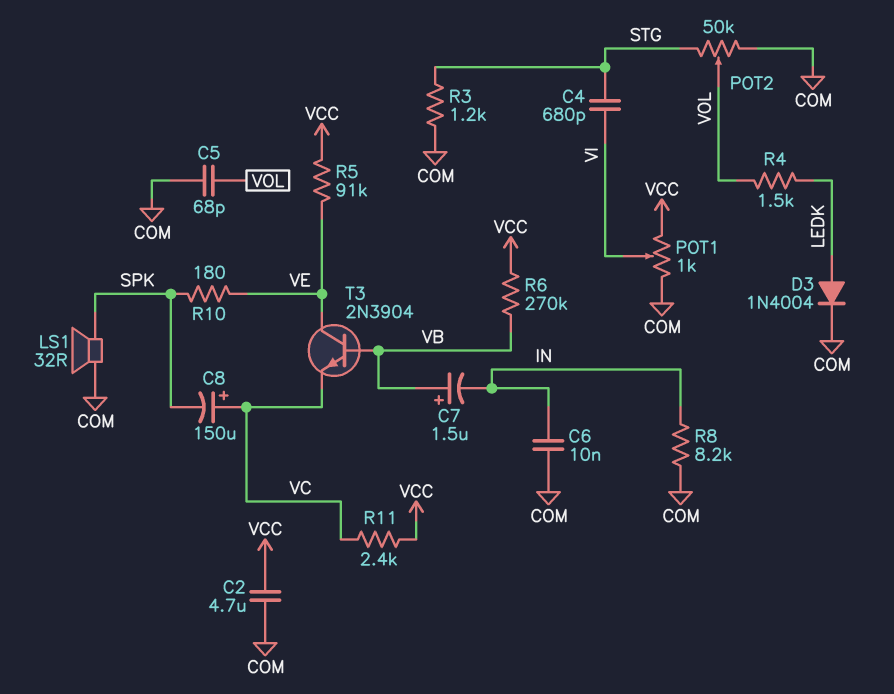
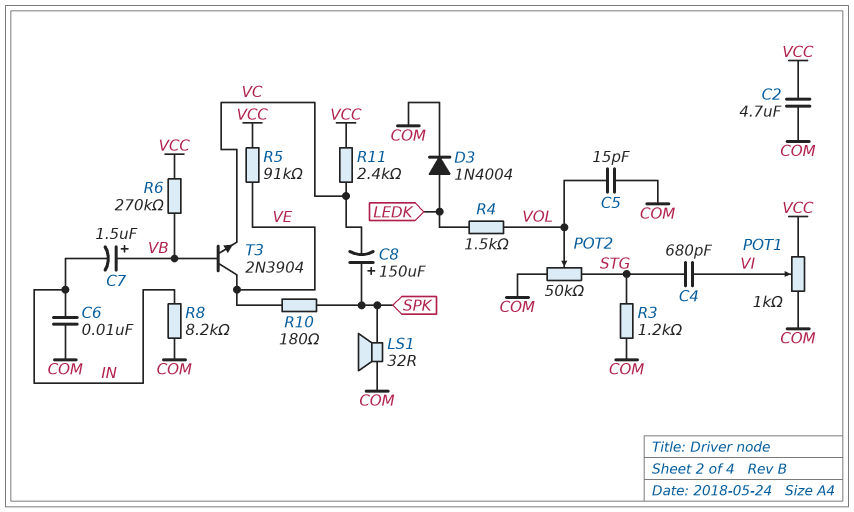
C5: 68pF (COM, VOL) -> 15pF (COM, VOL)
C8: 150uF (plus VC, minus SPK) -> 150uF (plus SPK, minus VC)

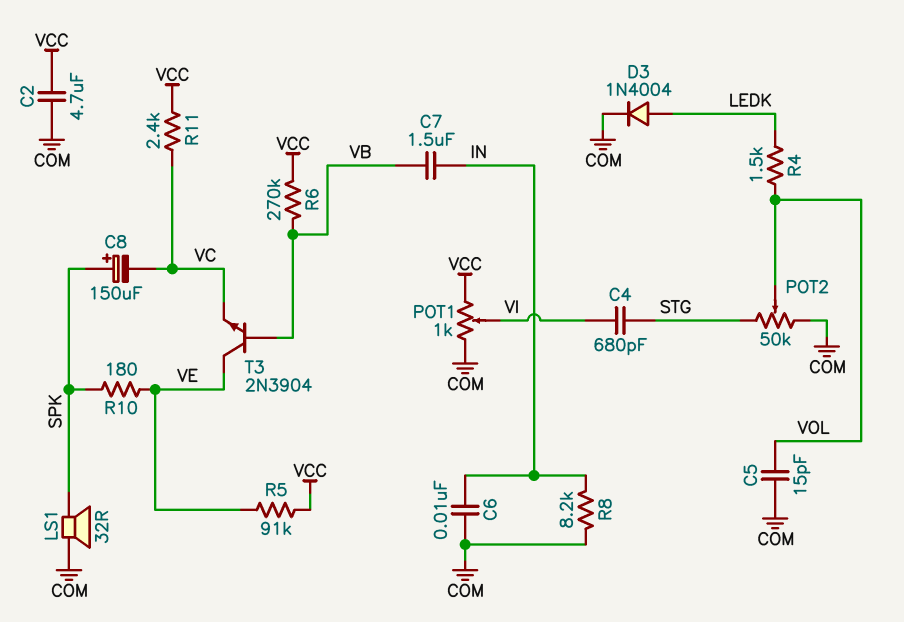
C7: 1.5uF (plus VB, minus IN) -> 1.5uF (IN, VB)
R3: 1.2k (COM, STG) -> none

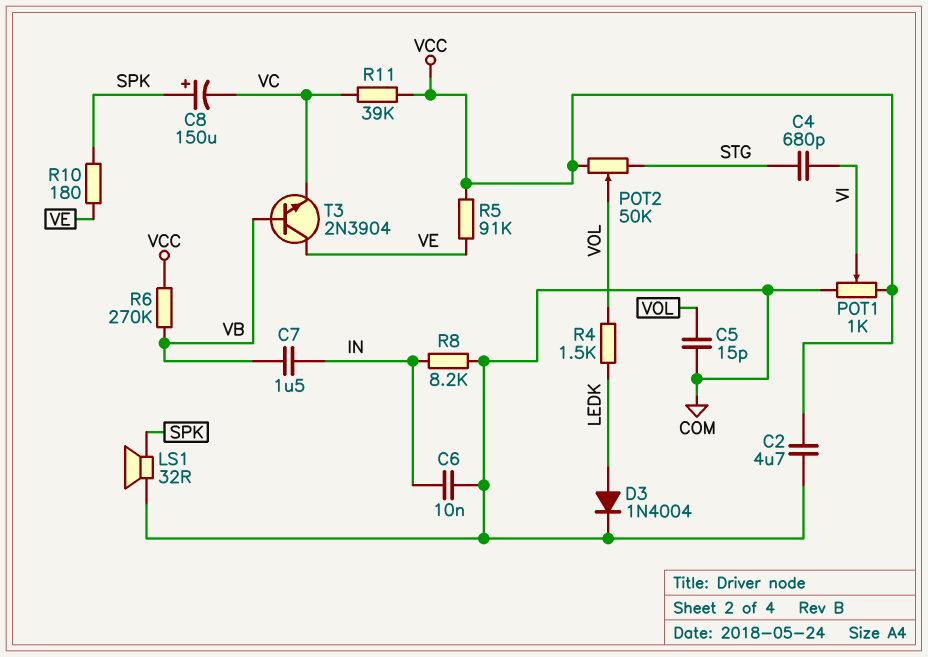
POT2: 50k (COM, STG, wiper VOL) -> 50k (STG, VCC, wiper VOL)
R11: 2.4k (VC, VCC) -> 39k (VC, VCC)

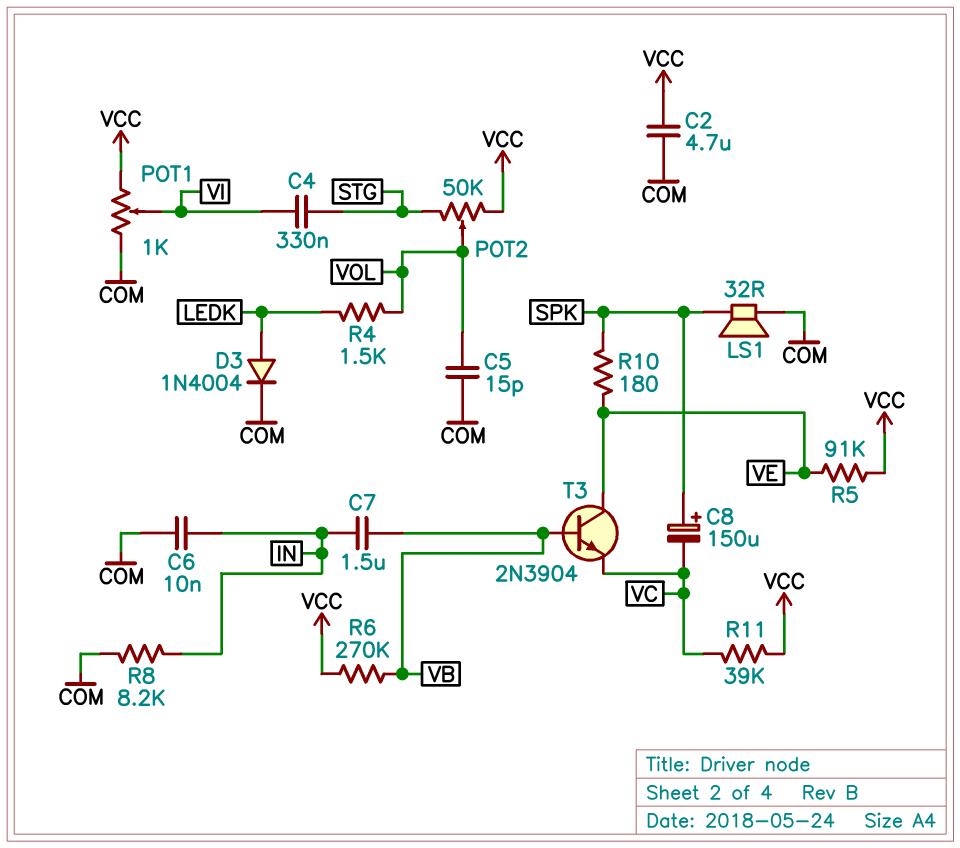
C4: 680pF (STG, VI) -> 330nF (STG, VI)

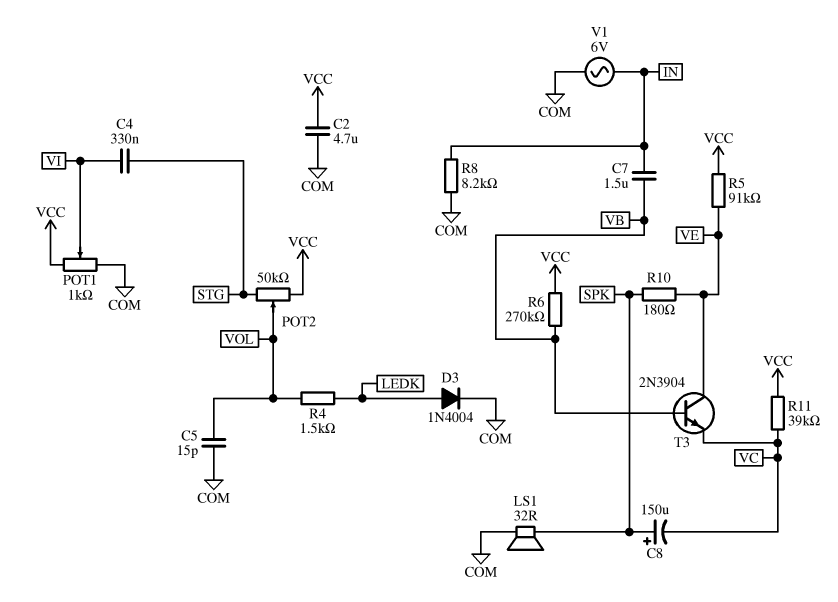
C6: 10nF (COM, IN) -> none
V1: none -> AC 6V (COM, IN)

